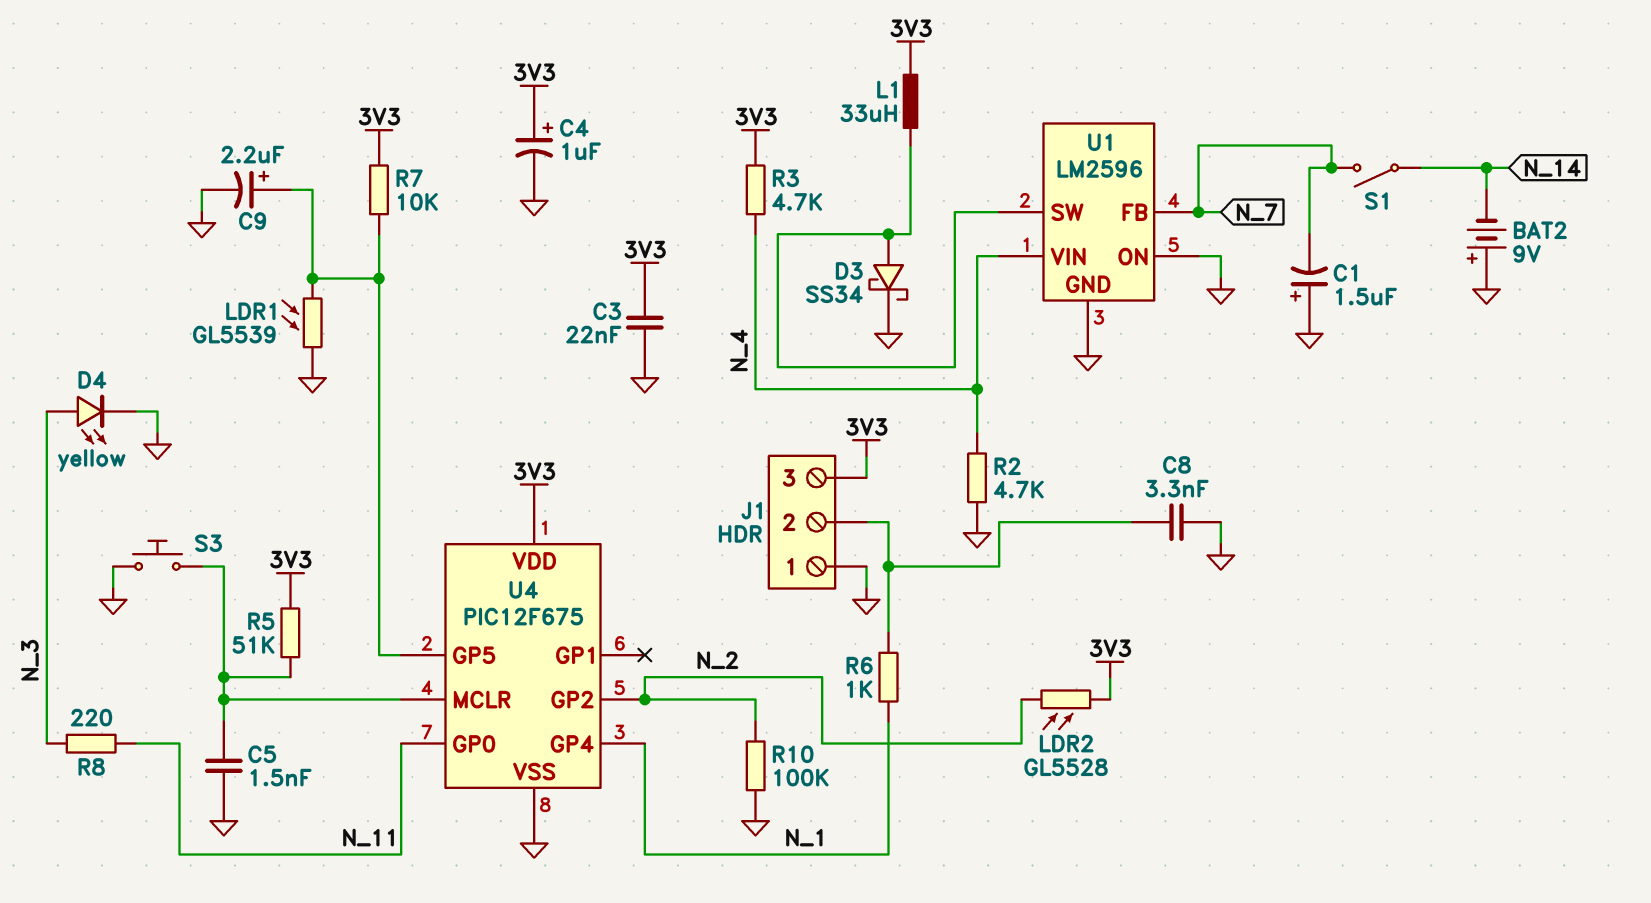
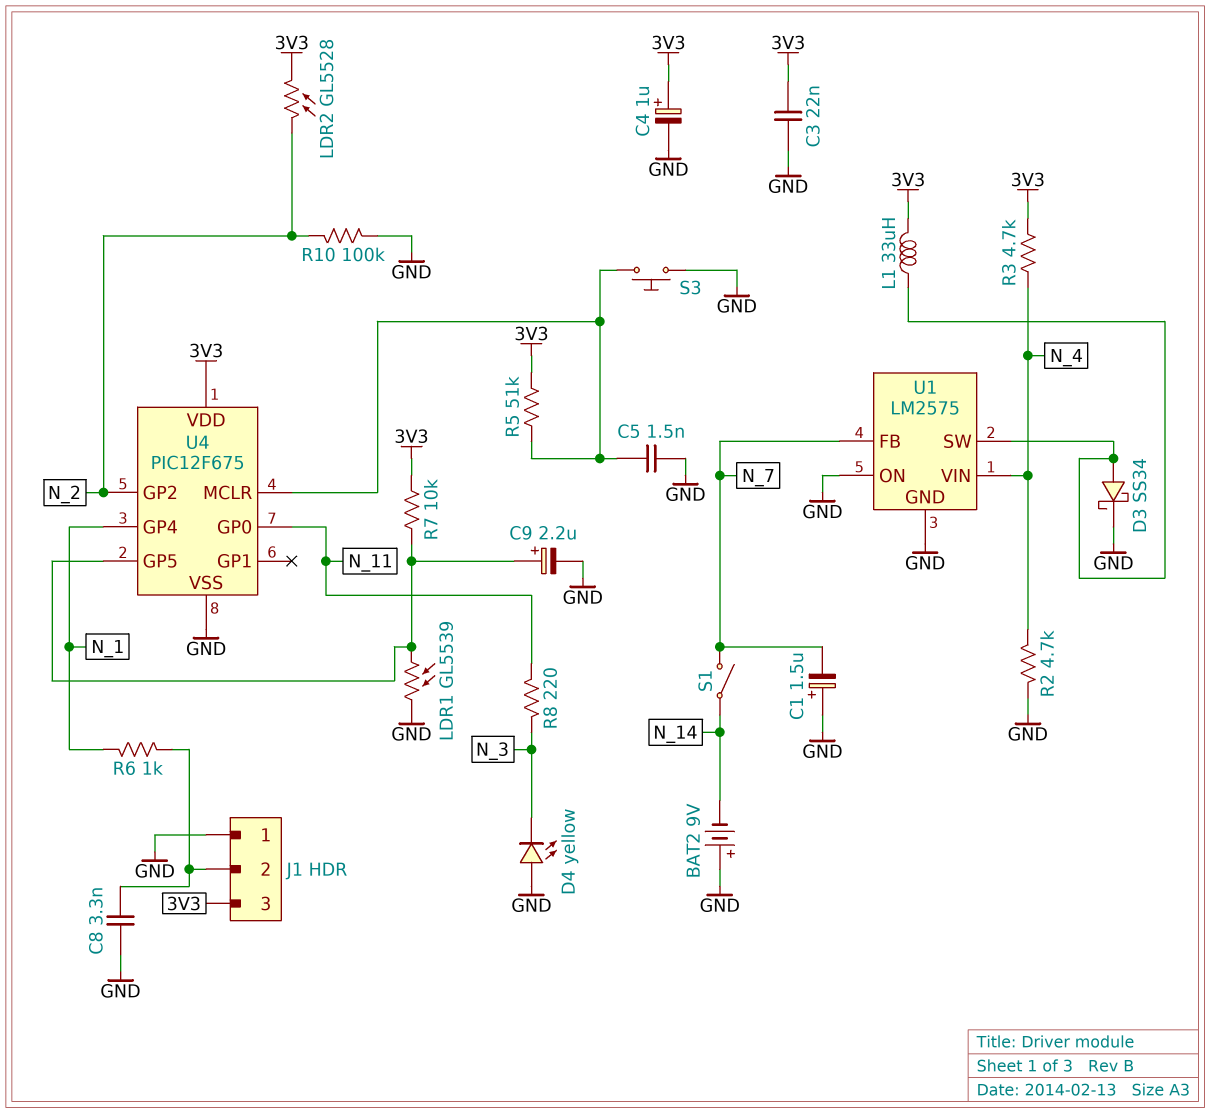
D4: LED yellow (A N_3, K GND) -> LED yellow (A GND, K N_3)
U1: LM2596 -> LM2575

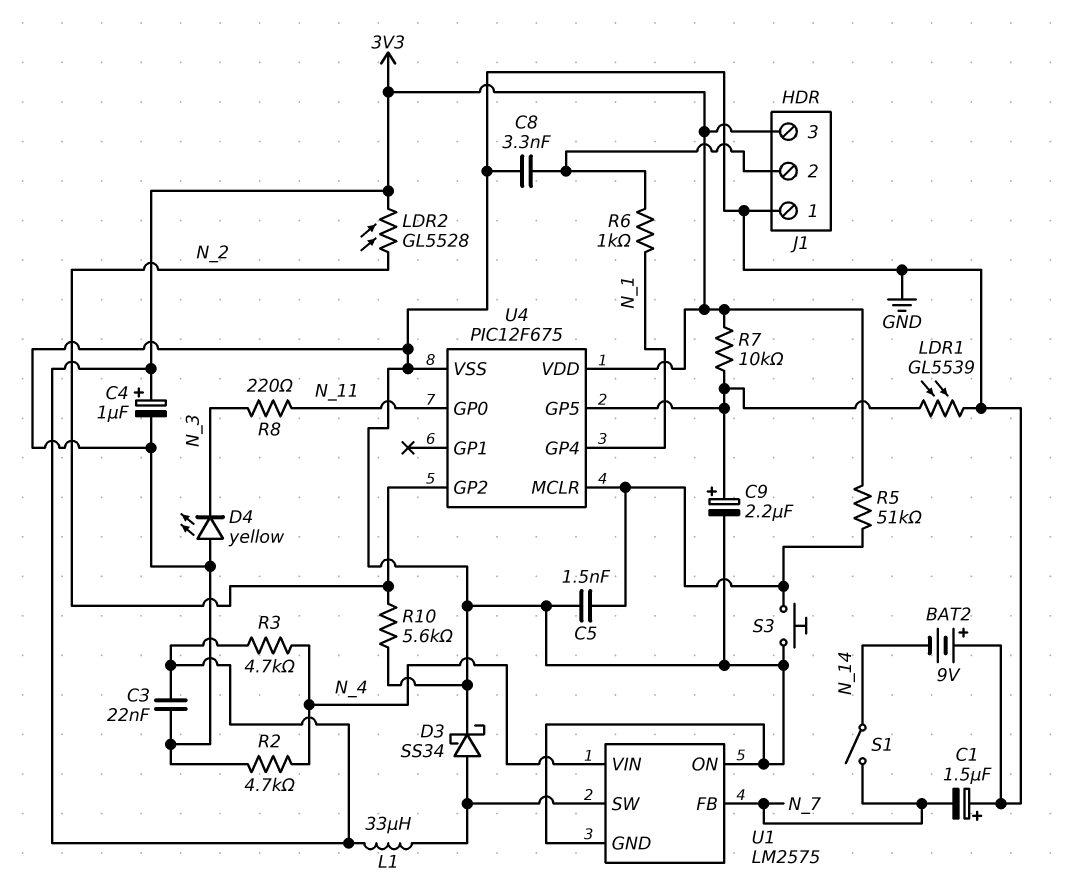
R10: 100k (GND, N_2) -> 5.6k (GND, N_2)

